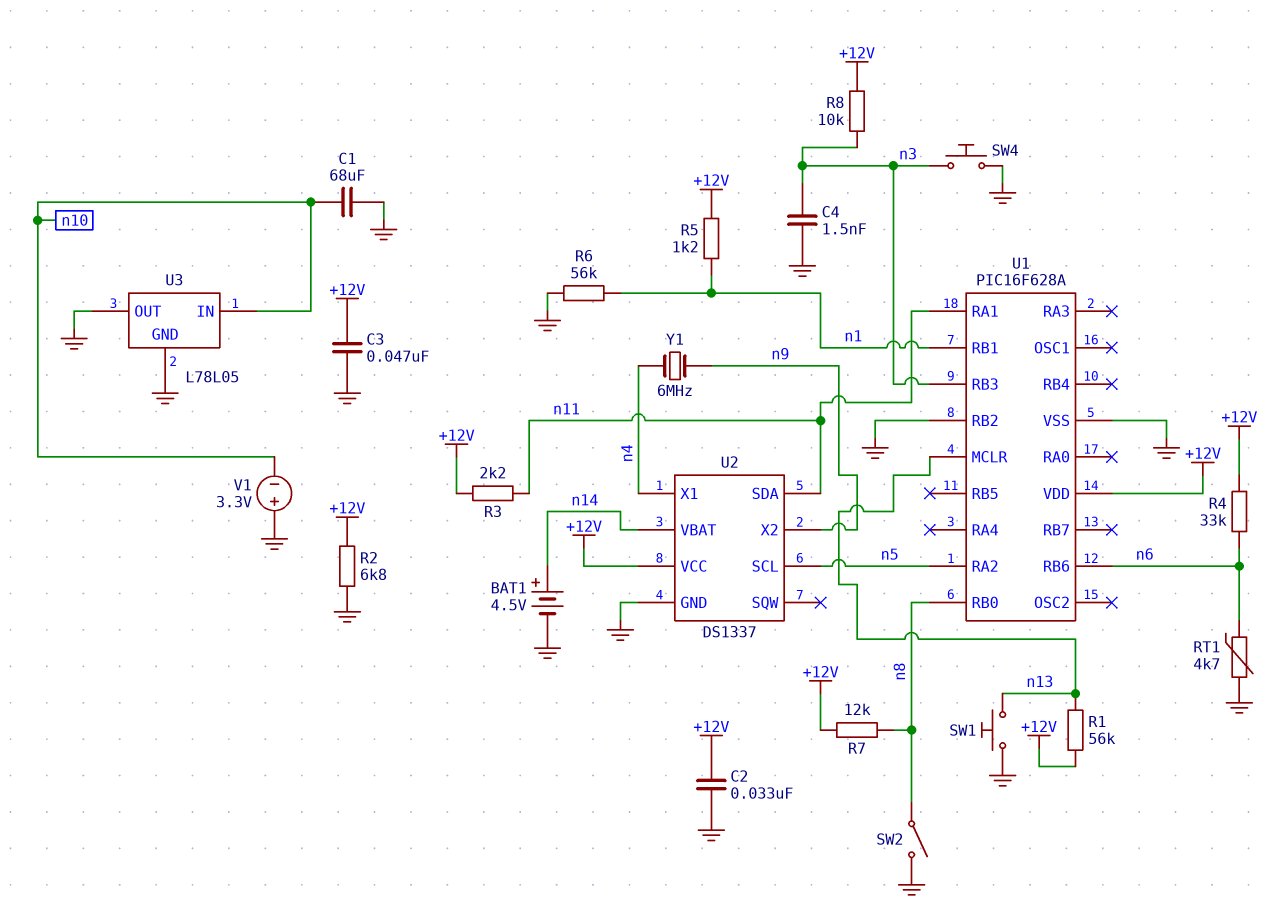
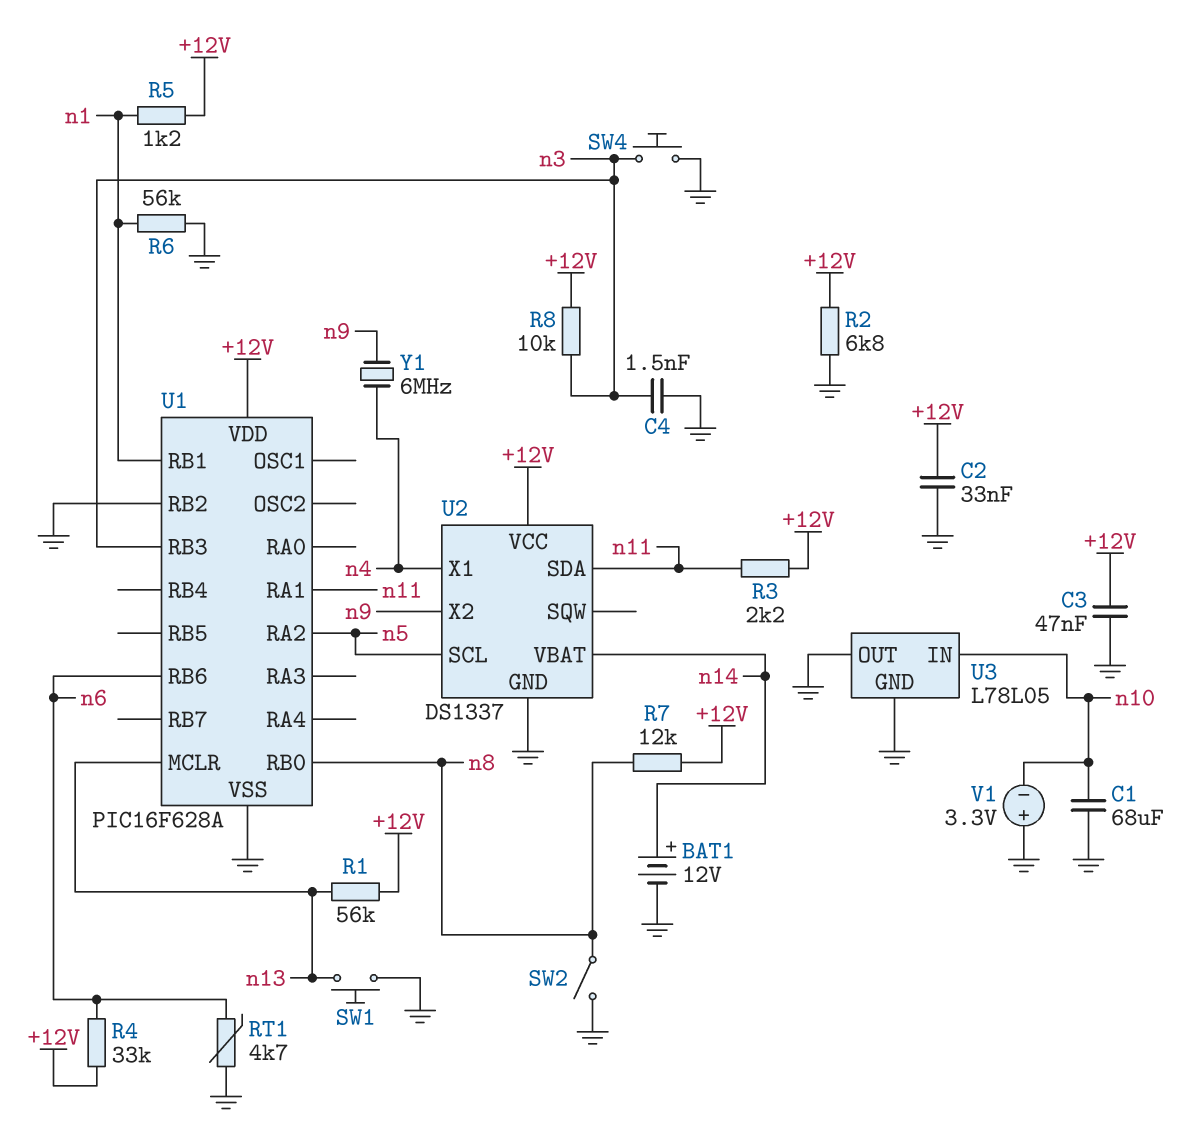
BAT1: 4.5V (plus n14, minus GND) -> 12V (plus n14, minus GND)

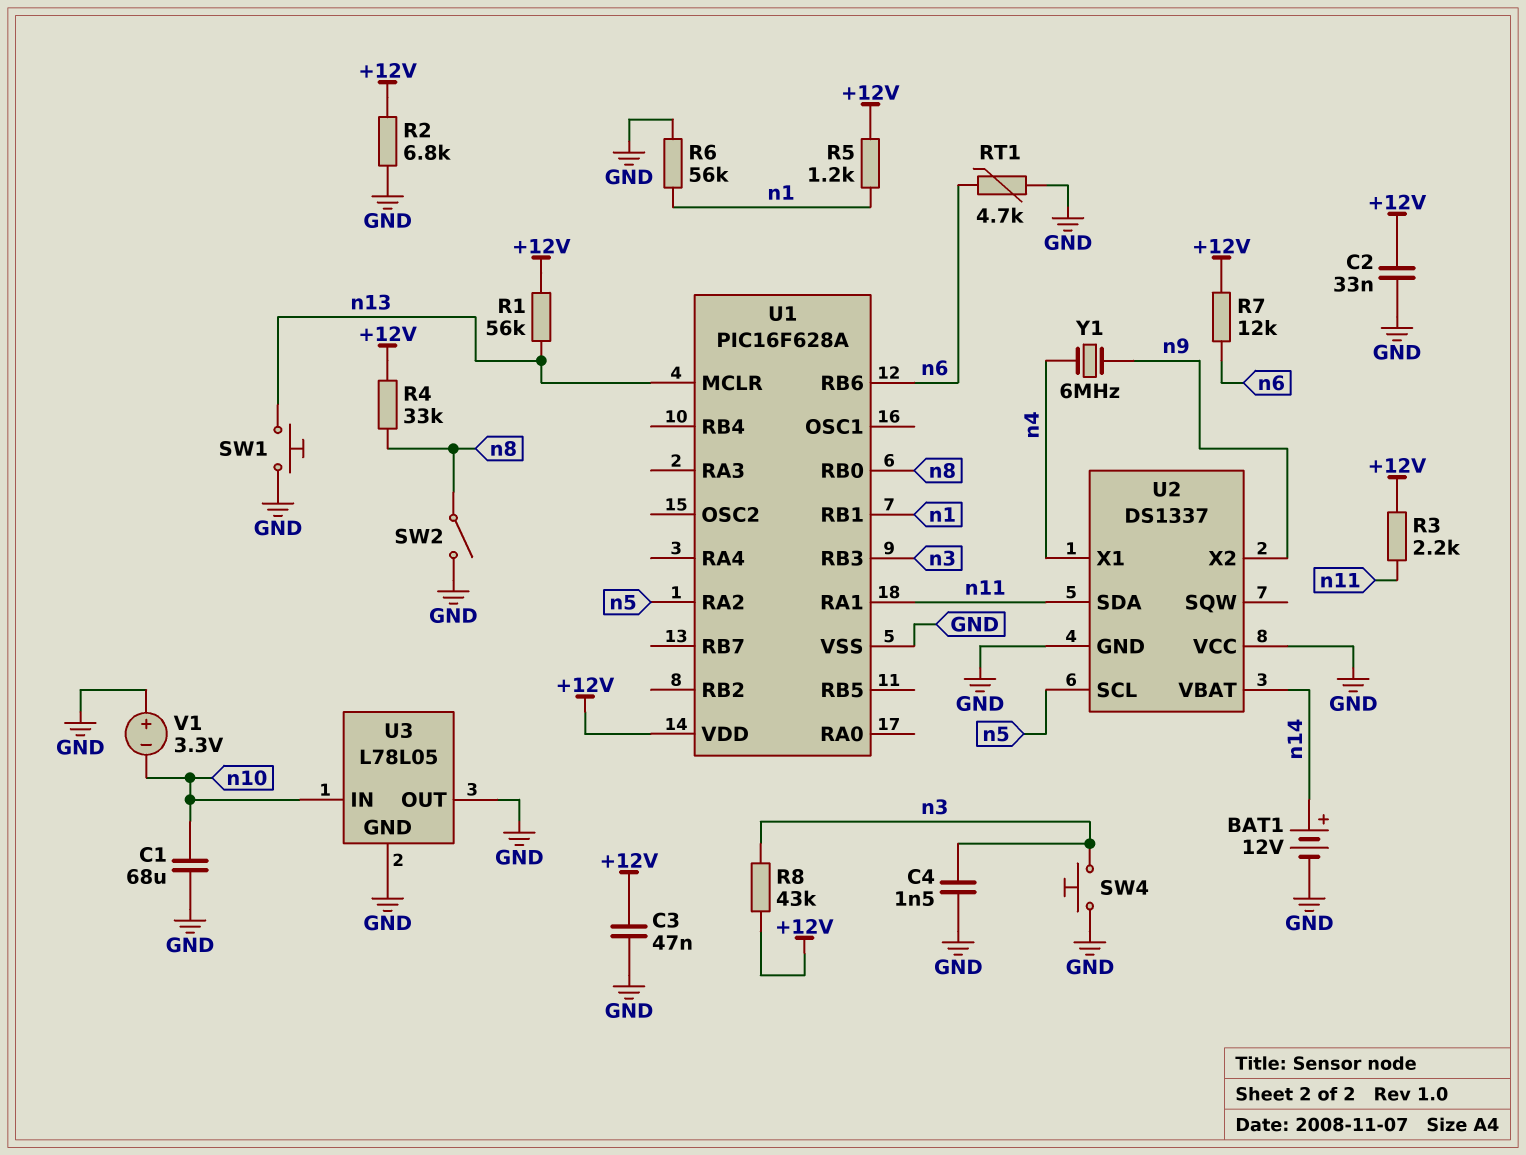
R4: 33k (+12V, n6) -> 33k (+12V, n8)
R7: 12k (+12V, n8) -> 12k (+12V, n6)
R8: 10k (+12V, n3) -> 43k (+12V, n3)
U1 pin RB2: GND -> none
U2 pin VCC: +12V -> GND

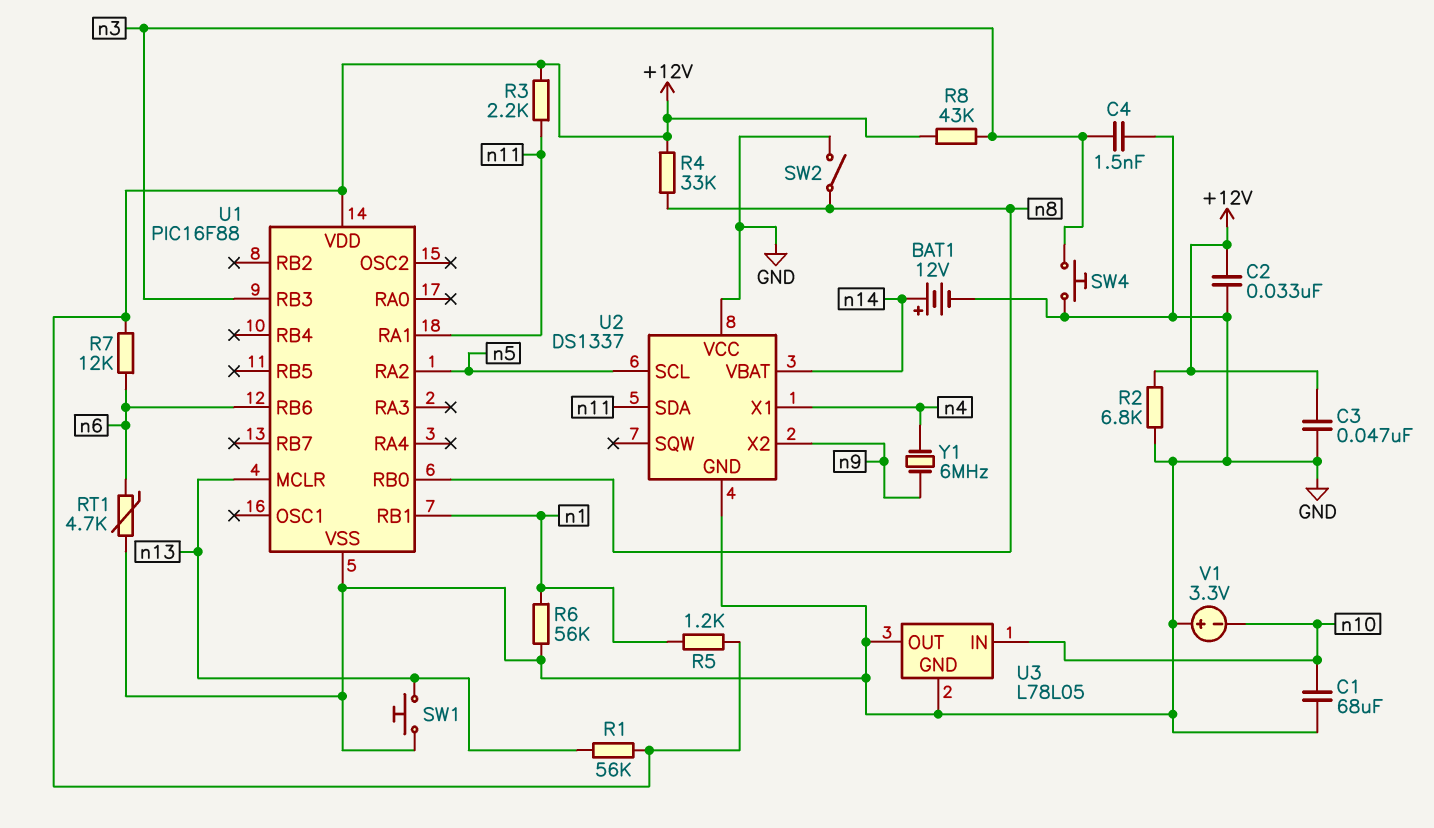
U1: PIC16F628A -> PIC16F88

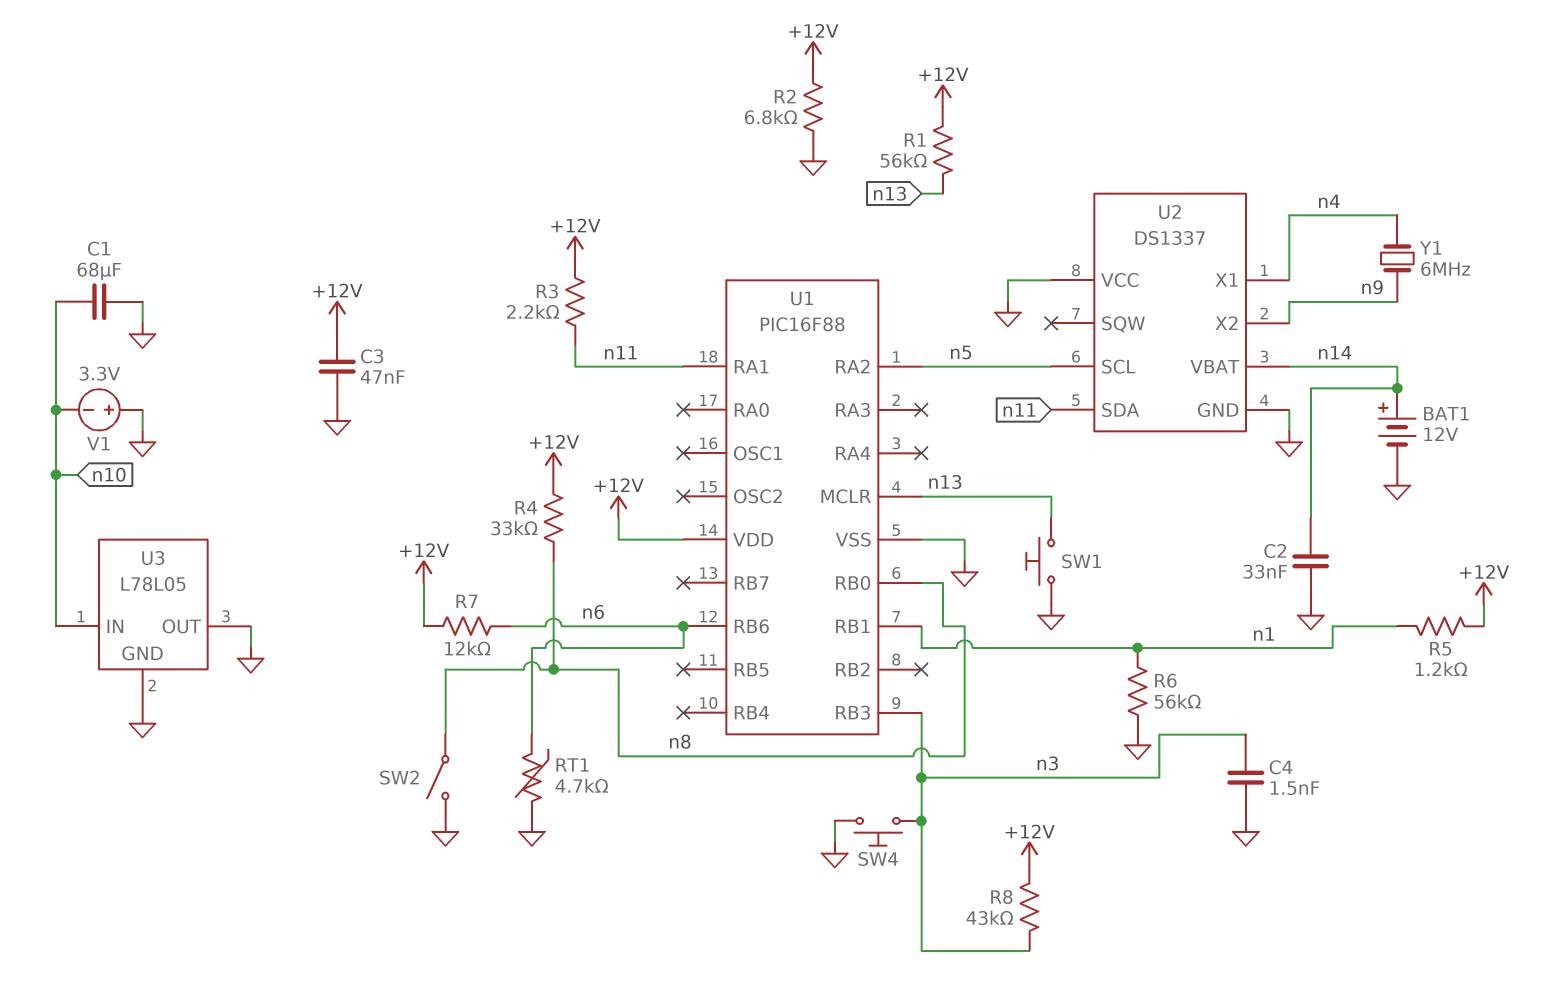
C2: 33nF (+12V, GND) -> 33nF (GND, n14)

